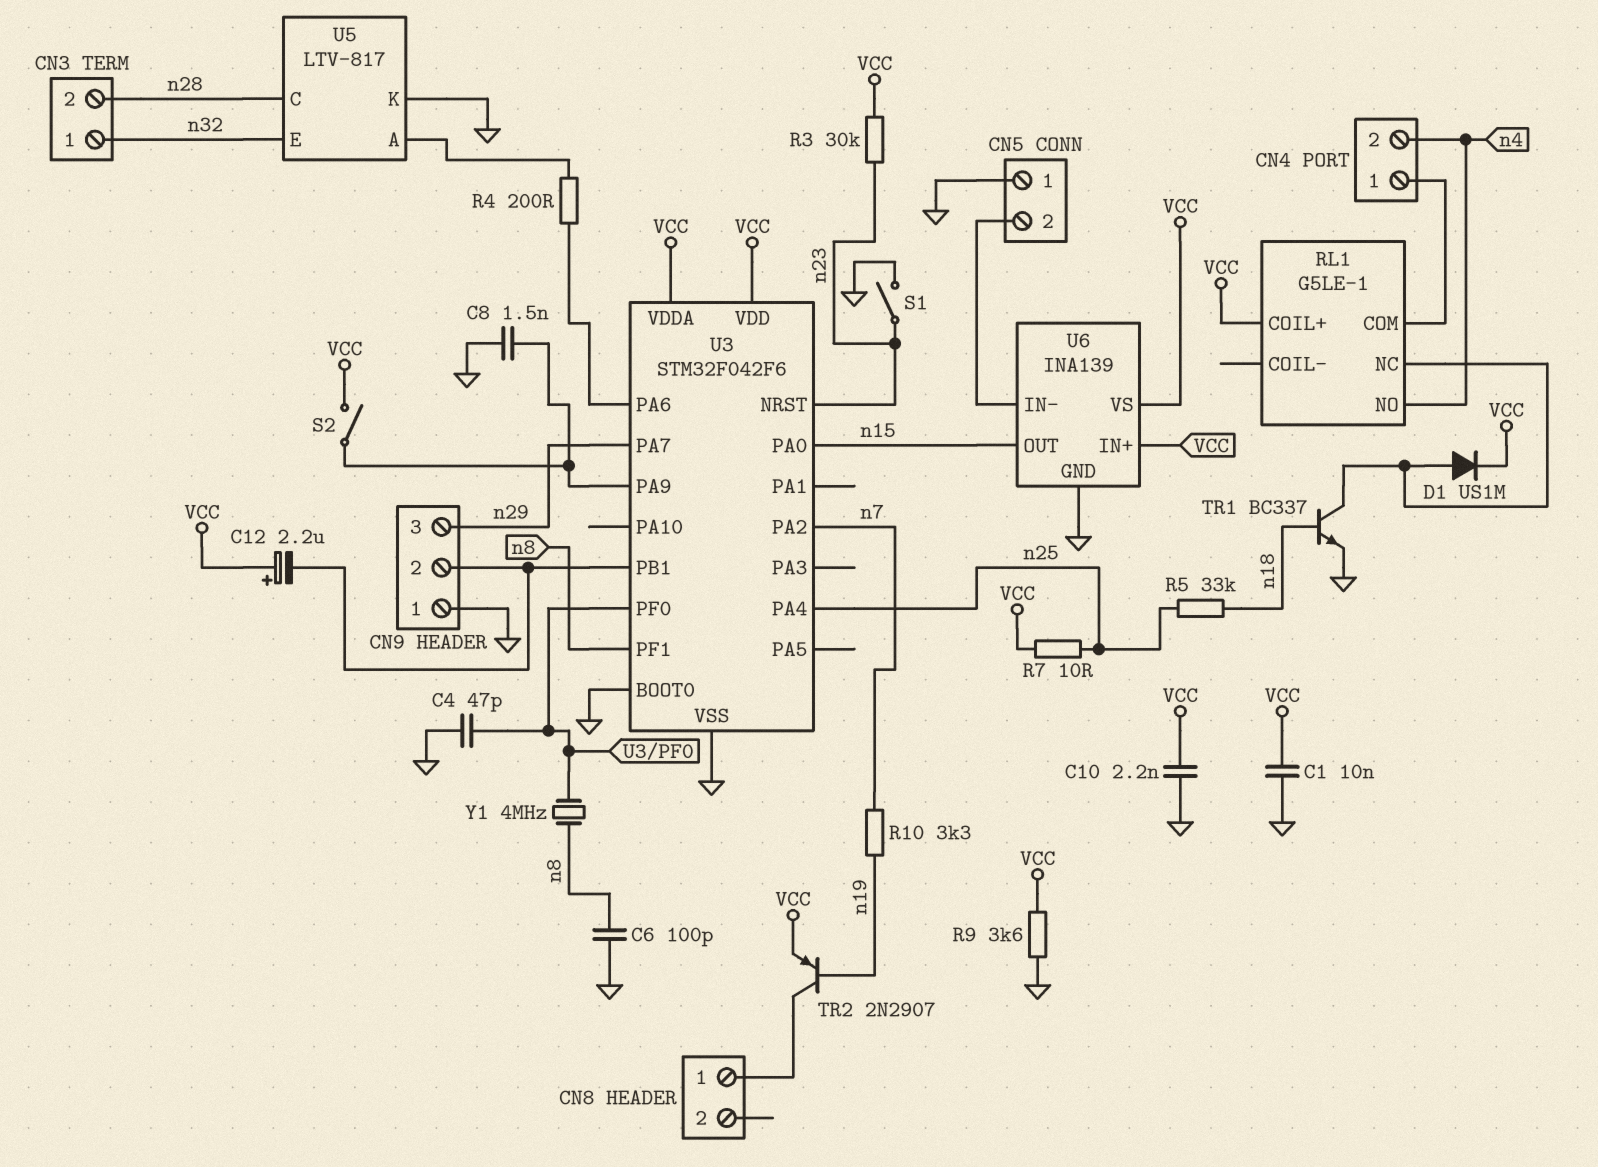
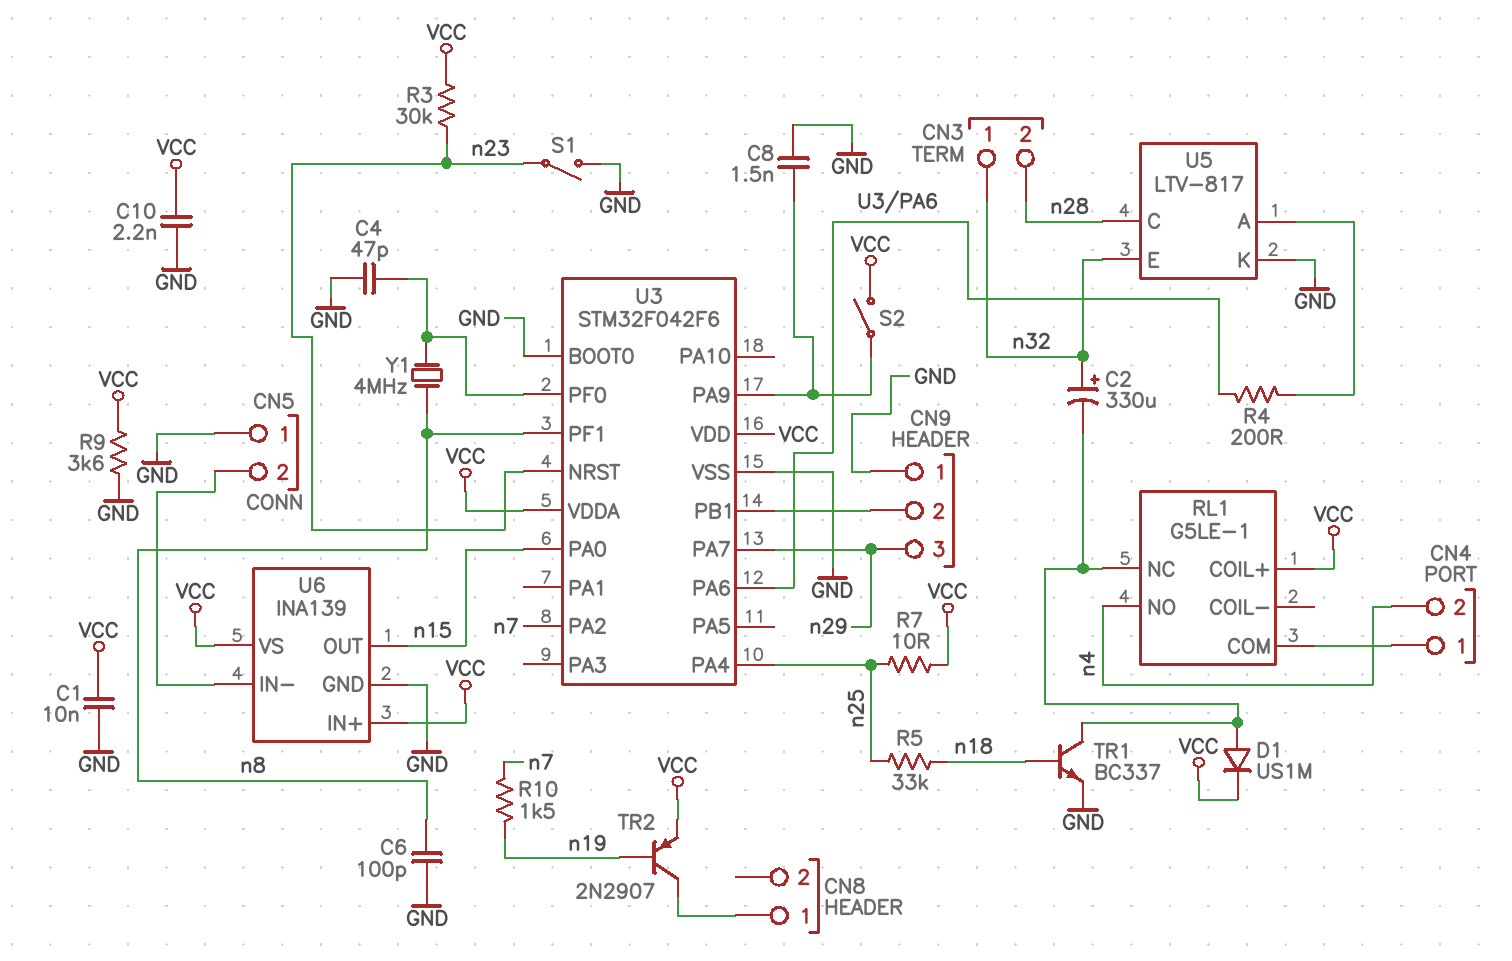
C2: none -> 330uF (plus n32, minus RL1/NC)
C12: 2.2uF (plus VCC, minus CN9/2) -> none
R10: 3.3k (n7, n19) -> 1.5k (n7, n19)

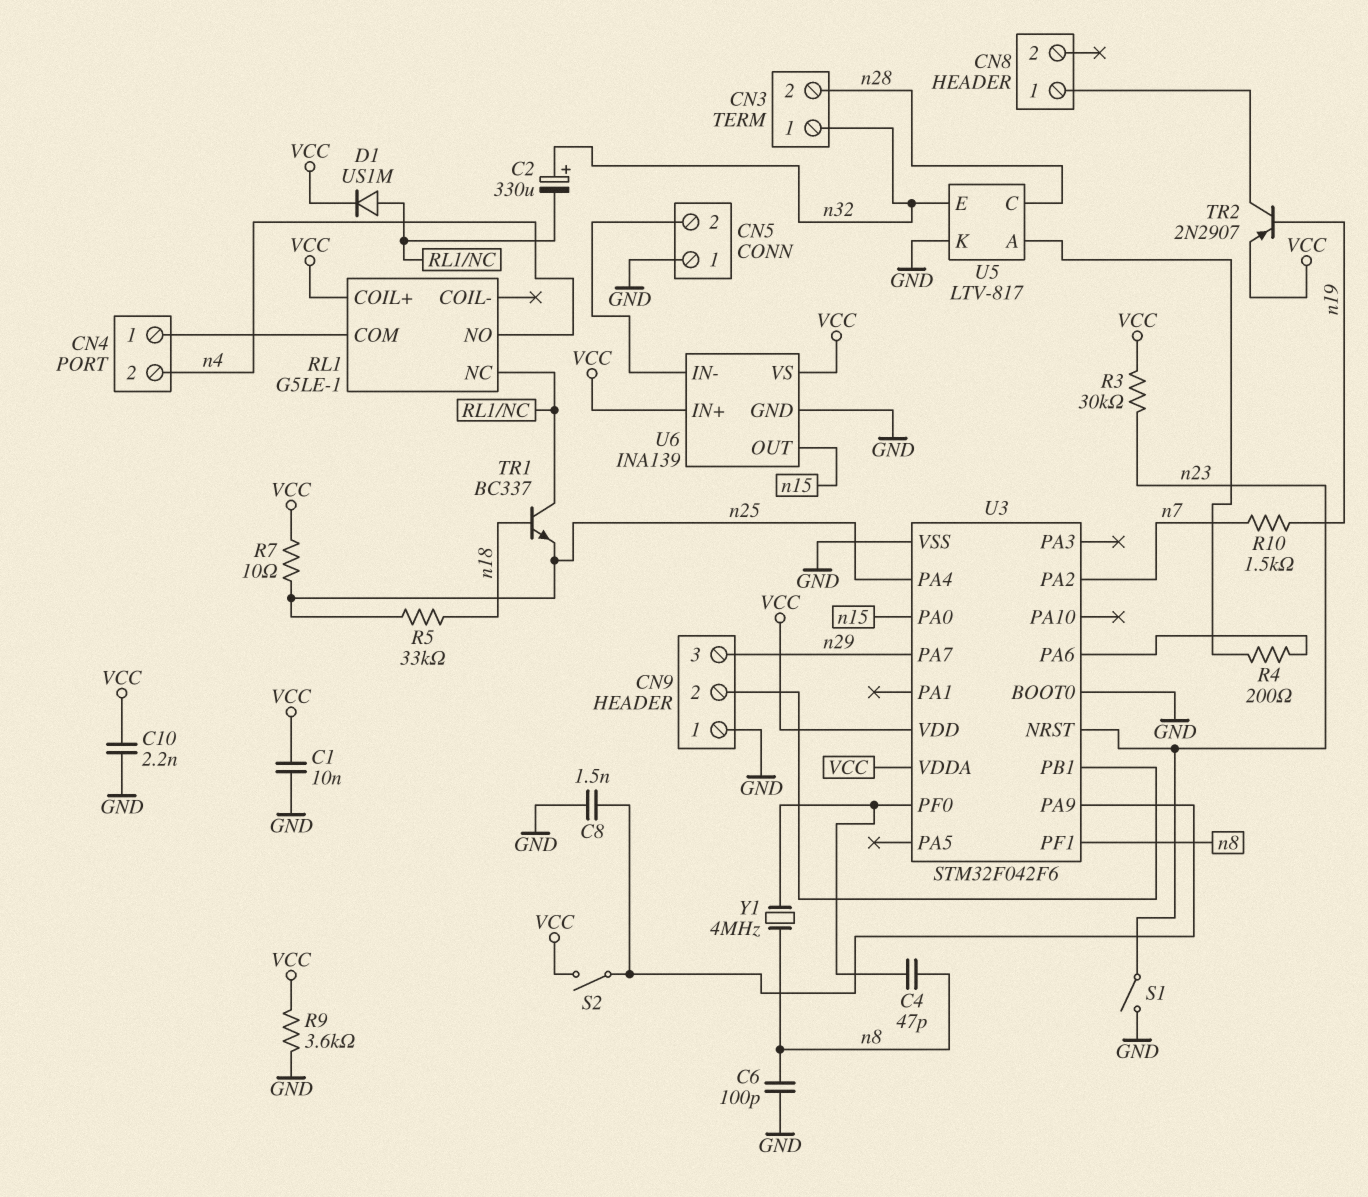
C4: 47pF (GND, U3/PF0) -> 47pF (U3/PF0, n8)
TR1: NPN BC337 (B n18, C RL1/NC, E GND) -> NPN BC337 (B n18, C RL1/NC, E n25)

